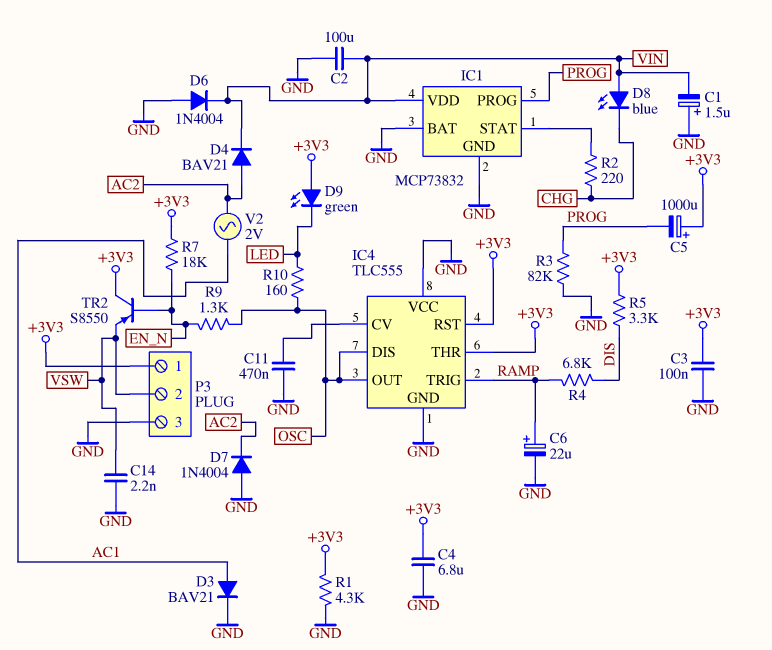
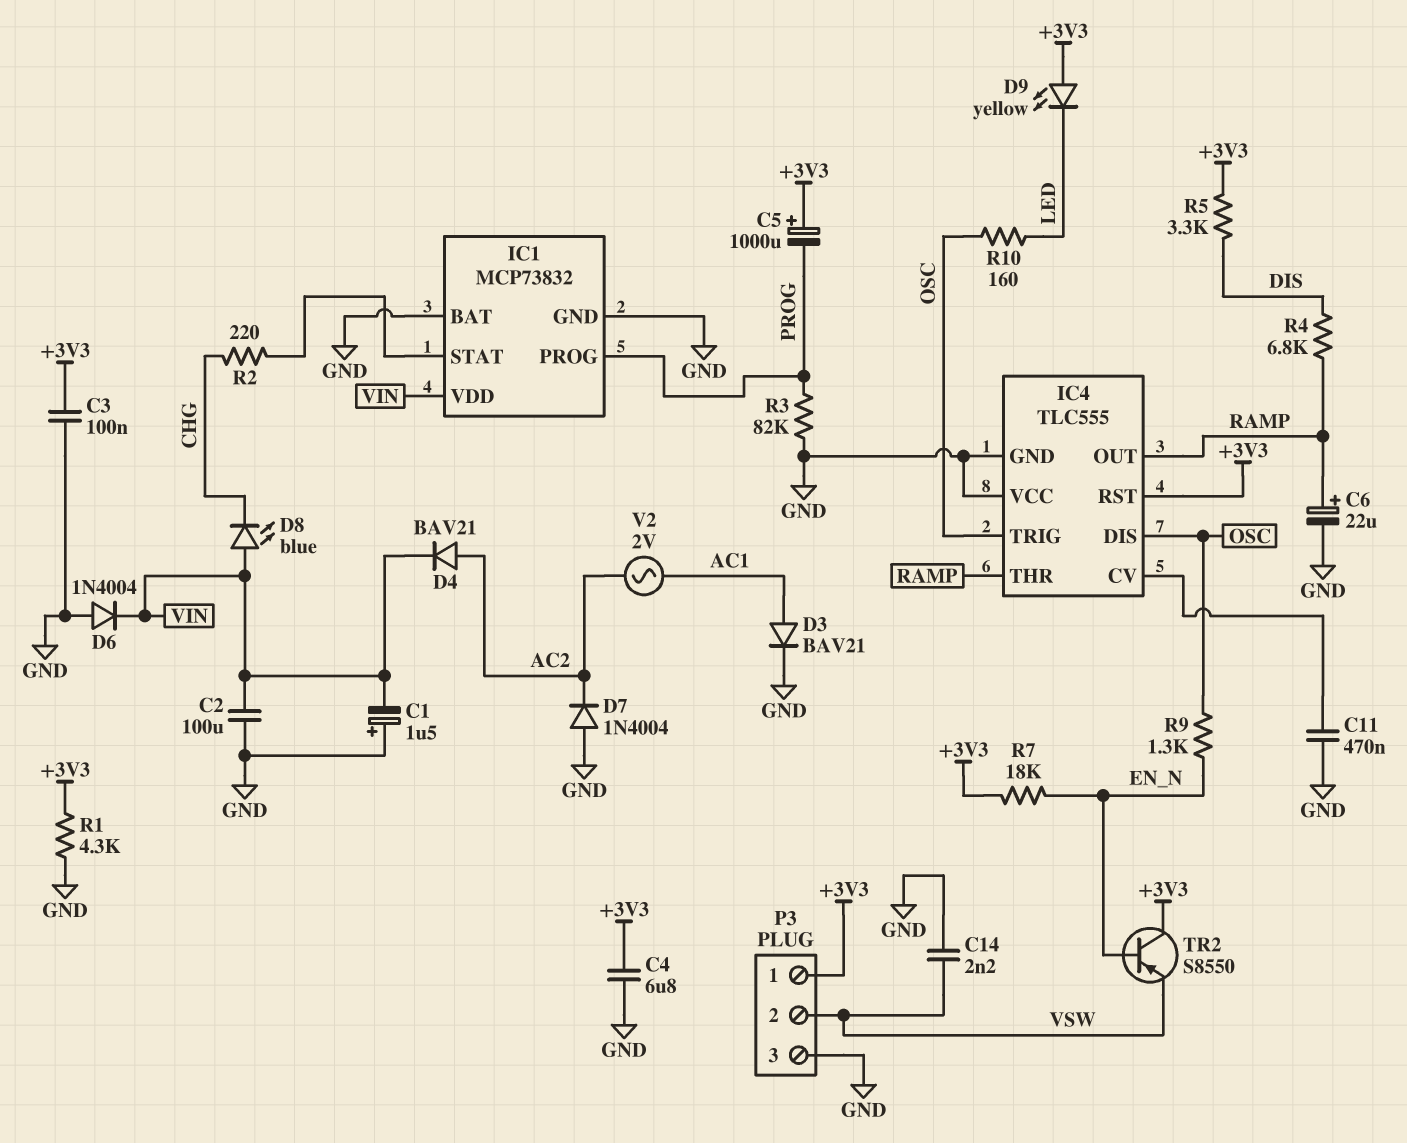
D9: LED green (A +3V3, K LED) -> LED yellow (A +3V3, K LED)
IC4 pin OUT: OSC -> RAMP
IC4 pin THR: +3V3 -> RAMP
IC4 pin TRIG: RAMP -> OSC

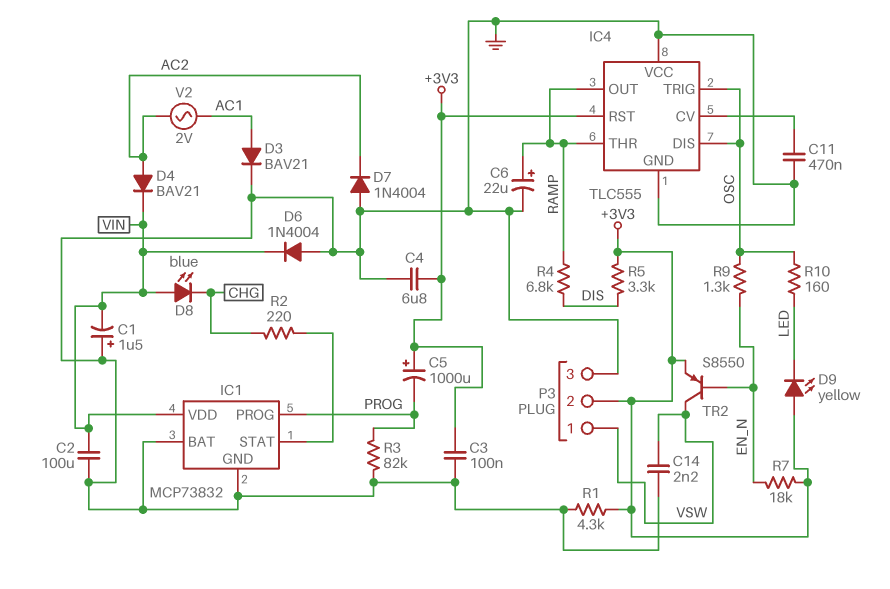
P3 pin 1: +3V3 -> VSW
P3 pin 2: VSW -> +3V3
TR2: PNP S8550 (B EN_N, C +3V3, E VSW) -> PNP S8550 (B EN_N, C VSW, E +3V3)

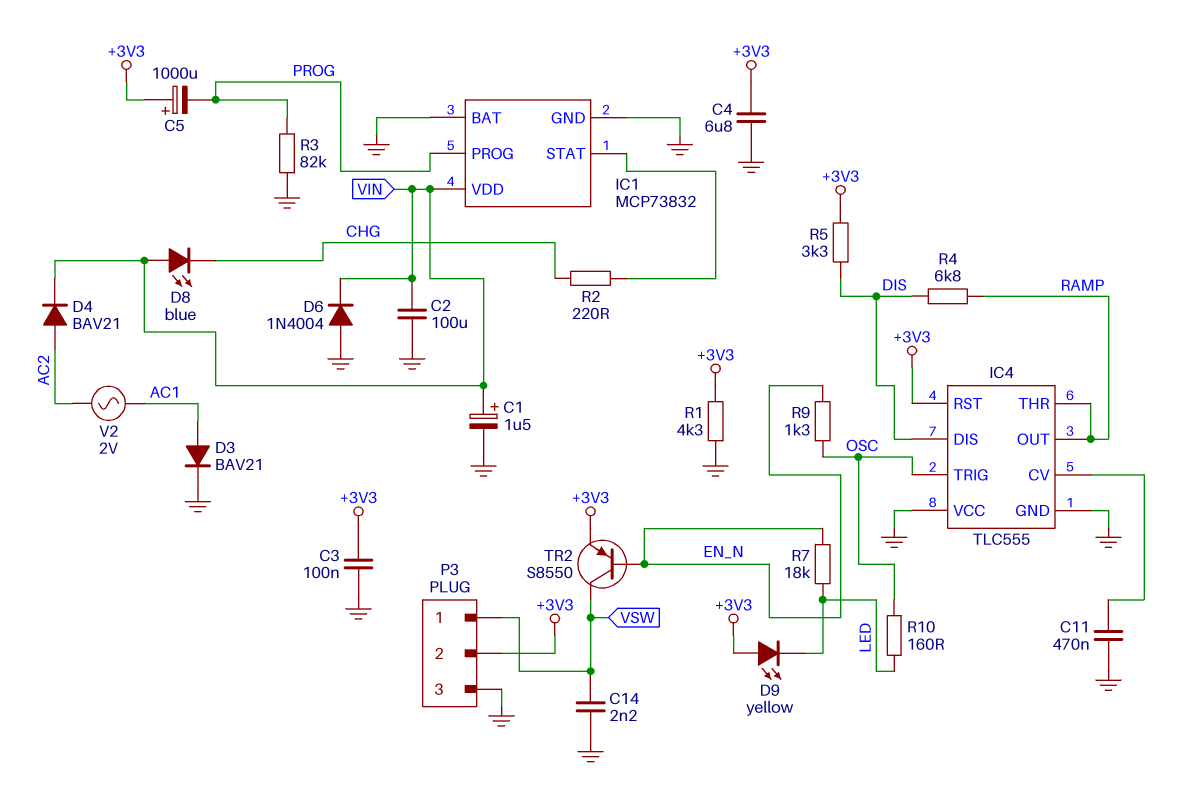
C1: 1.5uF (plus GND, minus VIN) -> 1.5uF (plus VIN, minus GND)
C6: 22uF (plus RAMP, minus GND) -> none
D7: diode 1N4004 (A GND, K AC2) -> none
IC4 pin DIS: OSC -> DIS
R7: 18k (+3V3, EN_N) -> 18k (EN_N, LED)

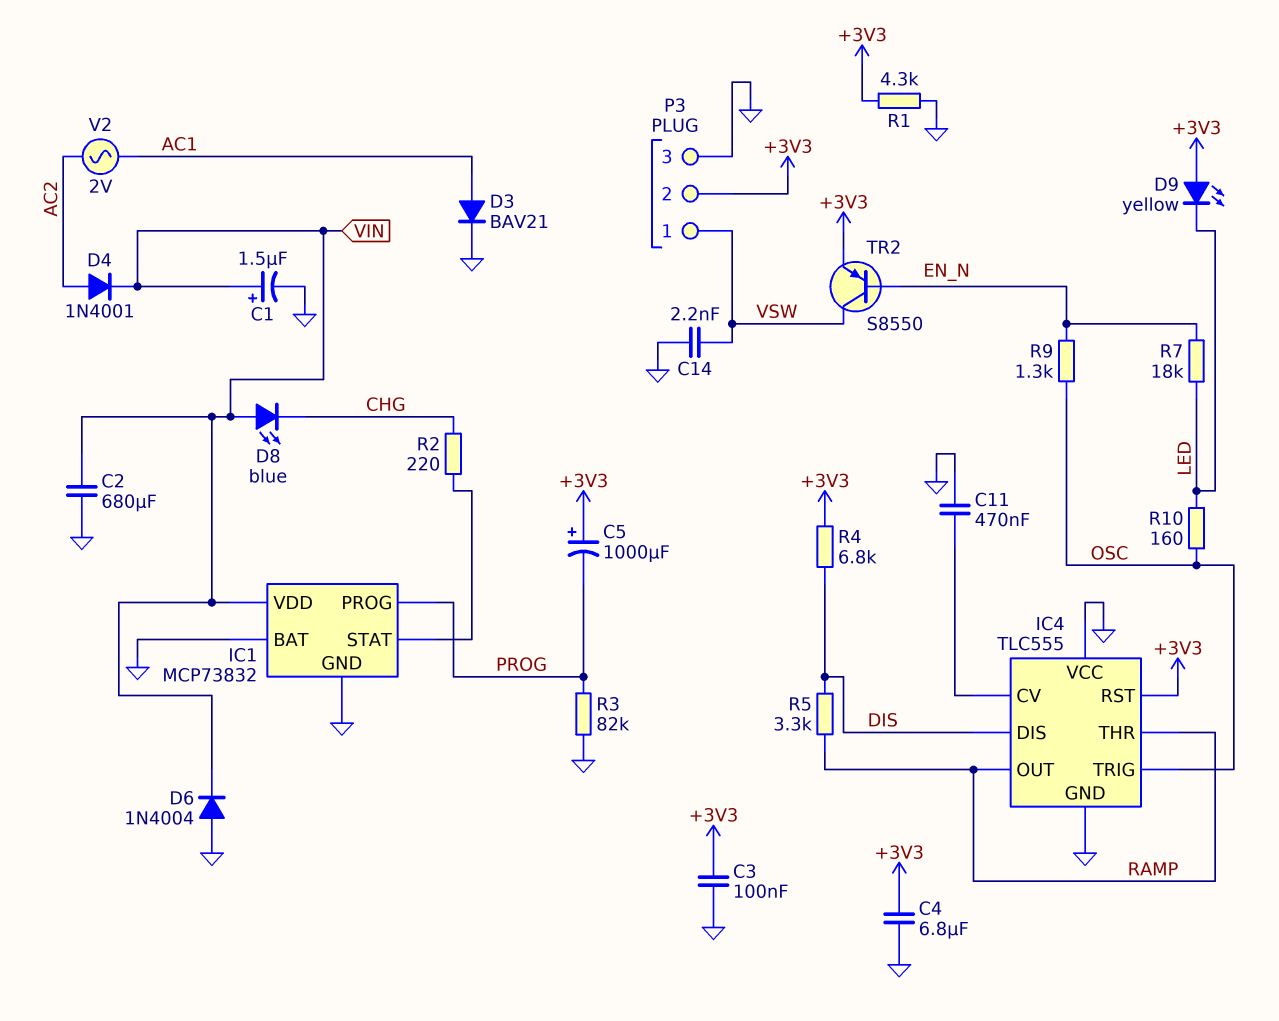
C2: 100uF (GND, VIN) -> 680uF (GND, VIN)
D4: diode BAV21 (A AC2, K VIN) -> diode 1N4001 (A AC2, K VIN)
R4: 6.8k (DIS, RAMP) -> 6.8k (+3V3, DIS)
R5: 3.3k (+3V3, DIS) -> 3.3k (DIS, RAMP)

